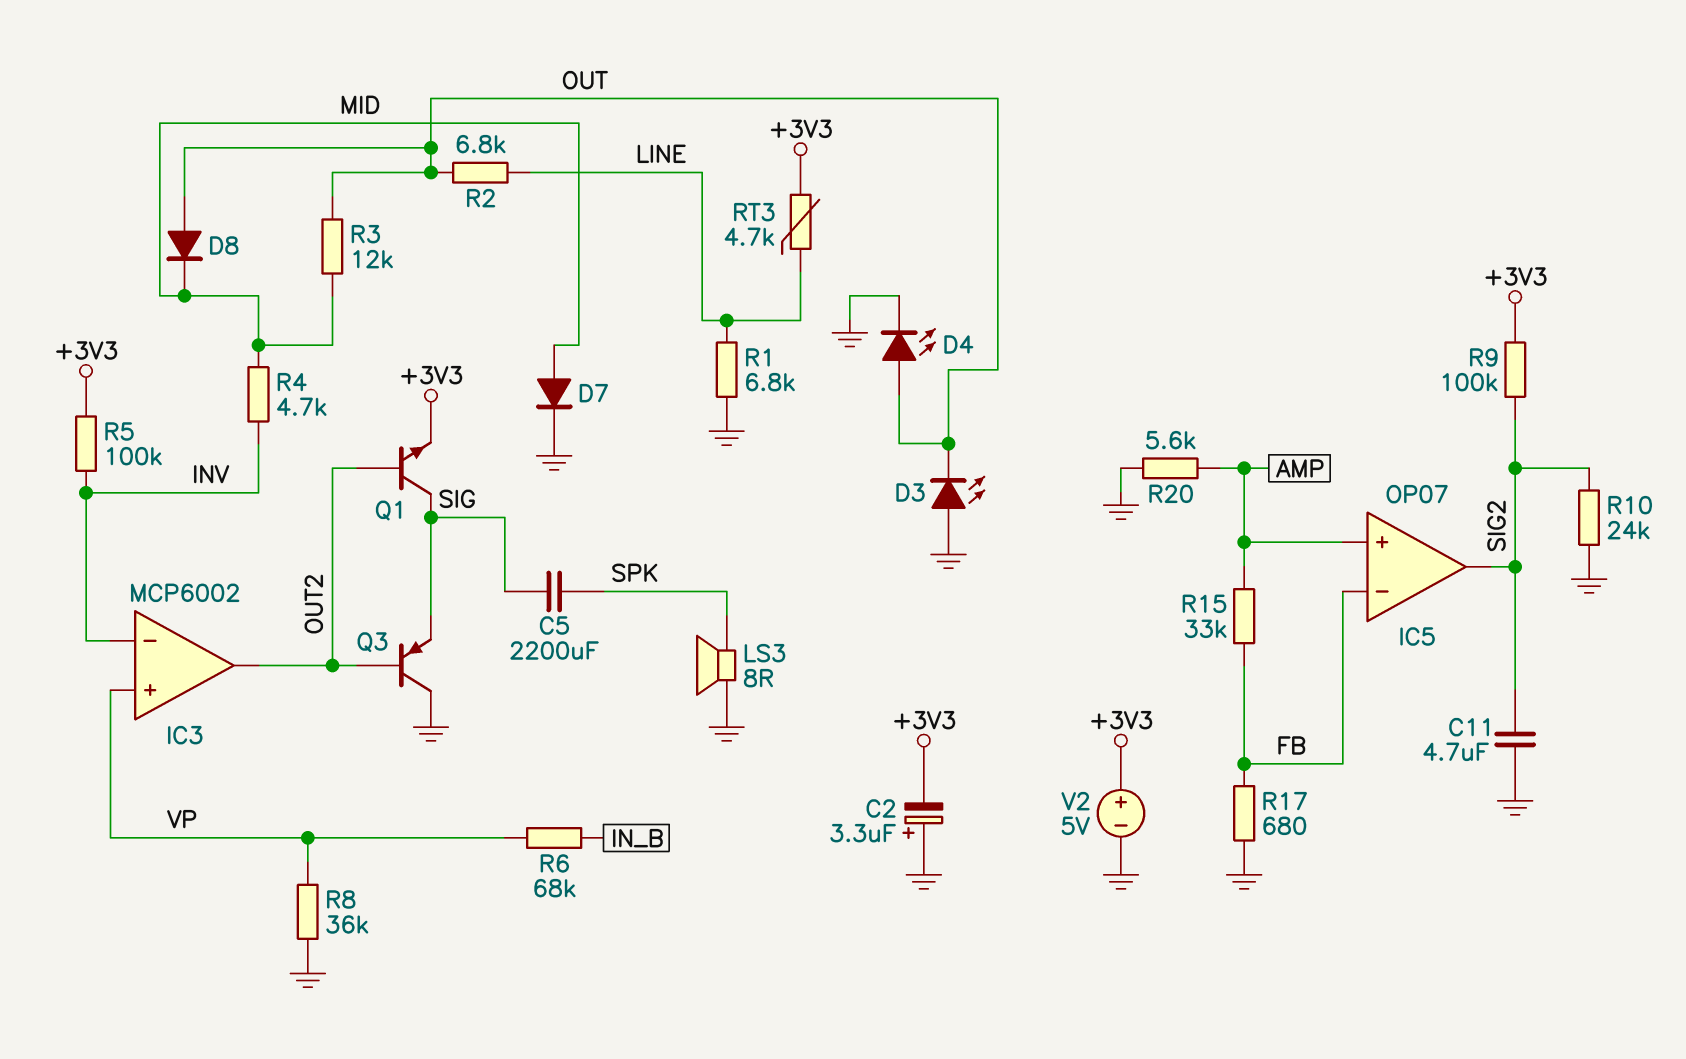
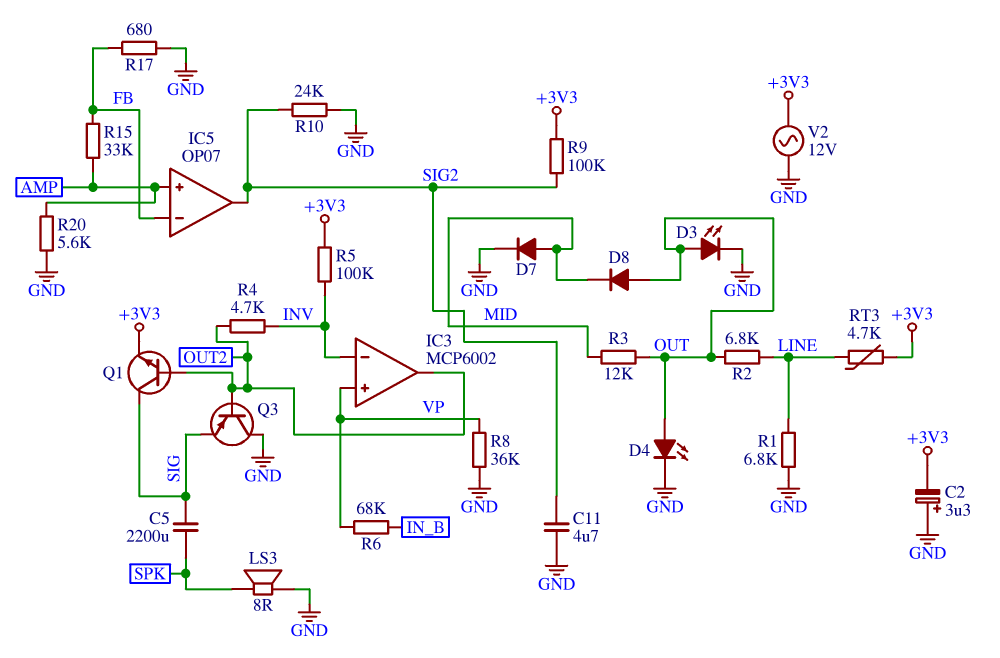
D3: LED (A GND, K OUT) -> LED (A OUT, K GND)
R4: 4.7k (INV, MID) -> 4.7k (INV, OUT2)
V2: 5V (plus +3V3, minus GND) -> AC 12V (+3V3, GND)

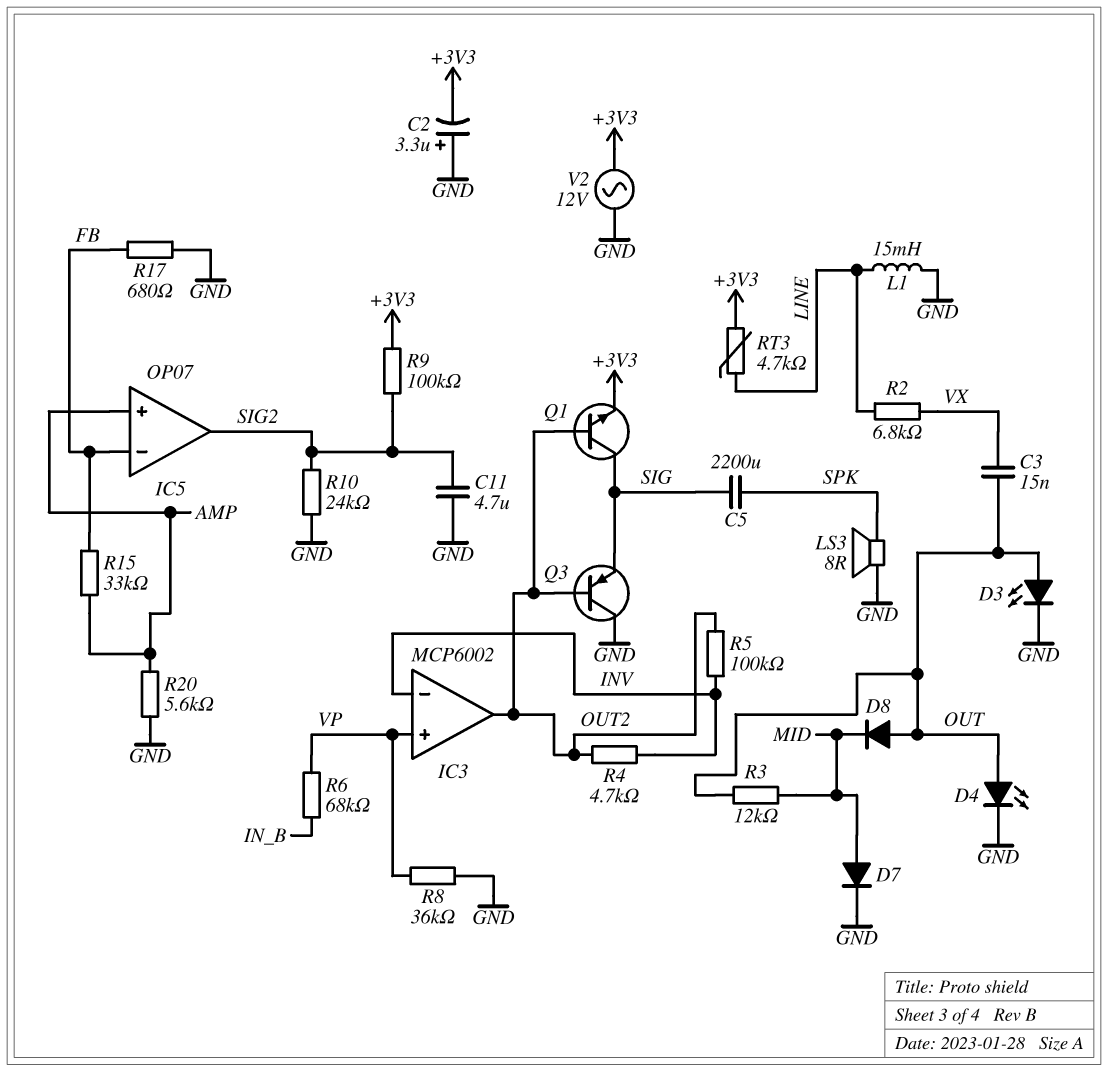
C3: none -> 15nF (OUT, VX)
L1: none -> 15mH (GND, LINE)
R1: 6.8k (GND, LINE) -> none
R2: 6.8k (LINE, OUT) -> 6.8k (LINE, VX)
R5: 100k (+3V3, INV) -> 100k (INV, OUT2)

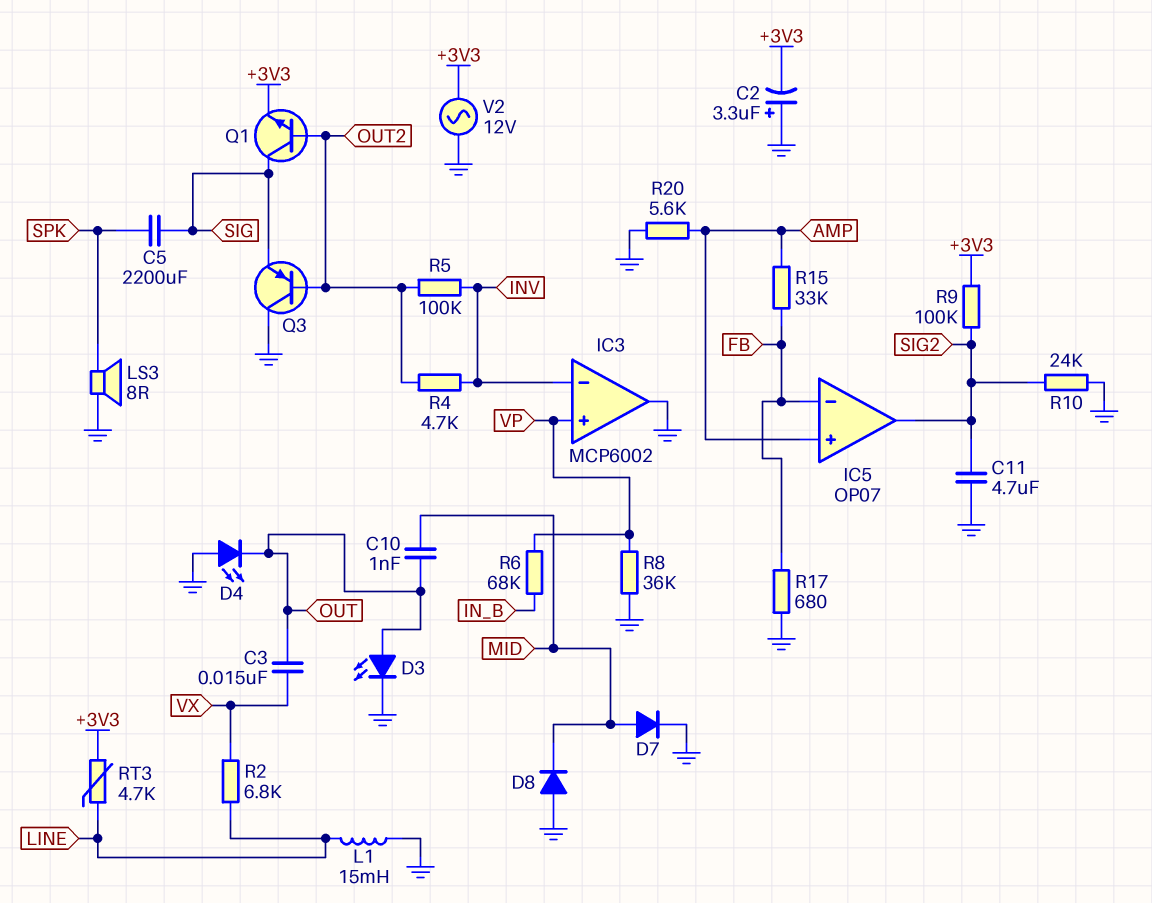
C10: none -> 1nF (MID, OUT)
D4: LED (A OUT, K GND) -> LED (A GND, K OUT)
D8: diode (A OUT, K MID) -> diode (A GND, K MID)
IC3 pin out: OUT2 -> GND
R3: 12k (MID, OUT) -> none

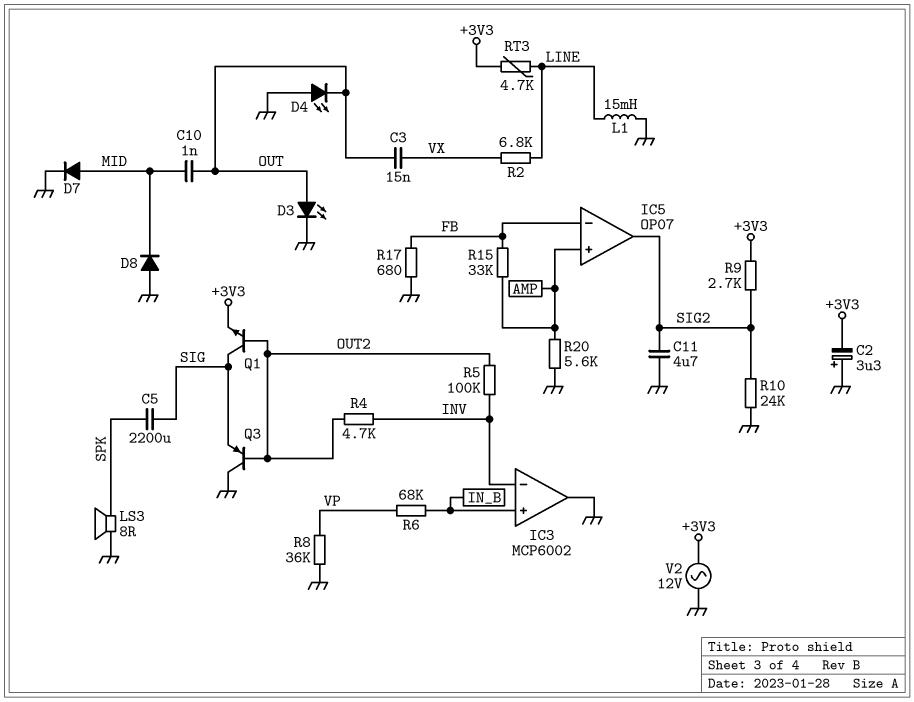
IC3 pin in+: VP -> IN_B
R9: 100k (+3V3, SIG2) -> 2.7k (+3V3, SIG2)

